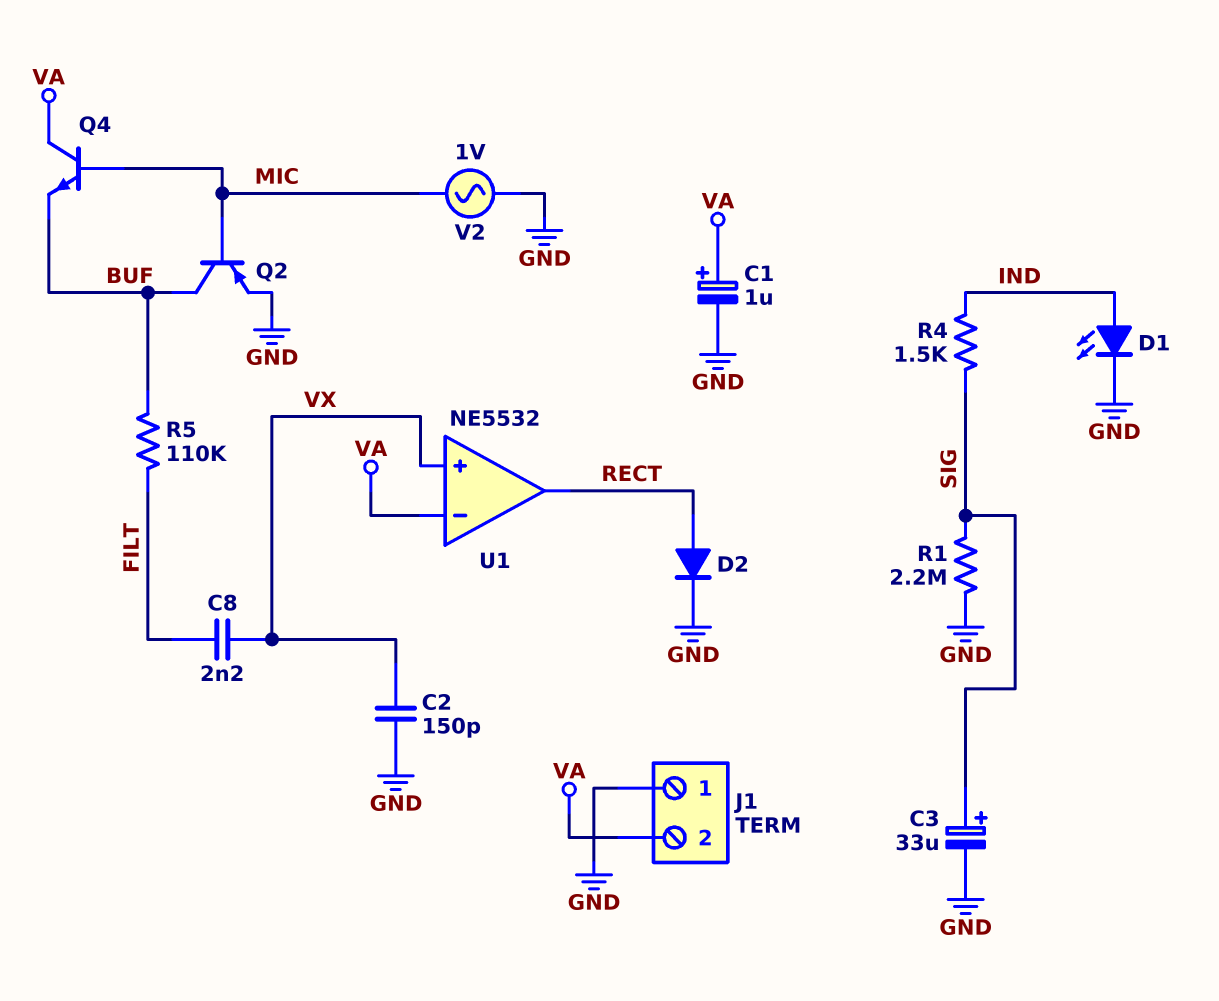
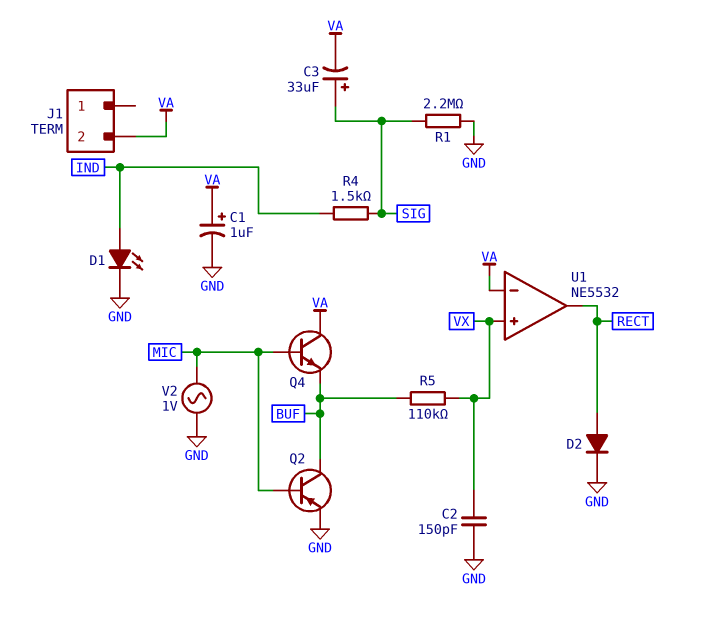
C3: 33uF (plus SIG, minus GND) -> 33uF (plus SIG, minus VA)
C8: 2.2nF (FILT, VX) -> none
J1 pin 1: GND -> none
R5: 110k (BUF, FILT) -> 110k (BUF, VX)

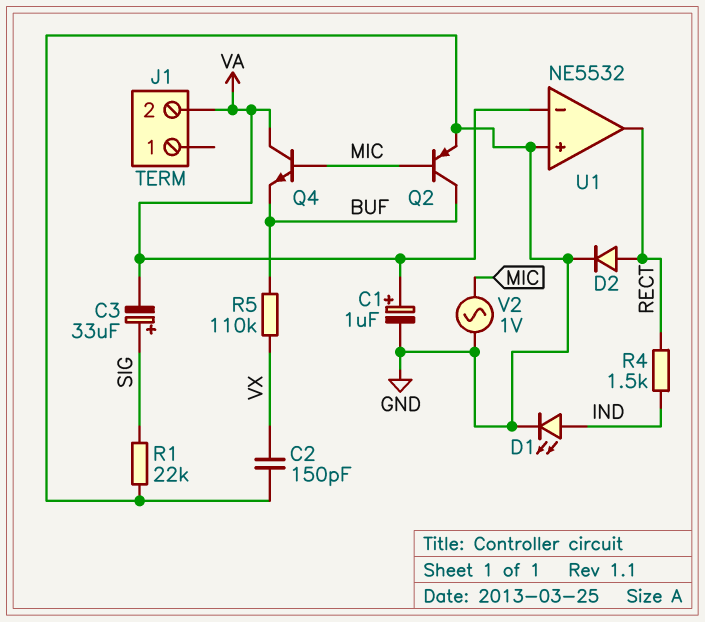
R1: 2.2M (GND, SIG) -> 22k (GND, SIG)
R4: 1.5k (IND, SIG) -> 1.5k (IND, RECT)
U1 pin in+: VX -> GND

